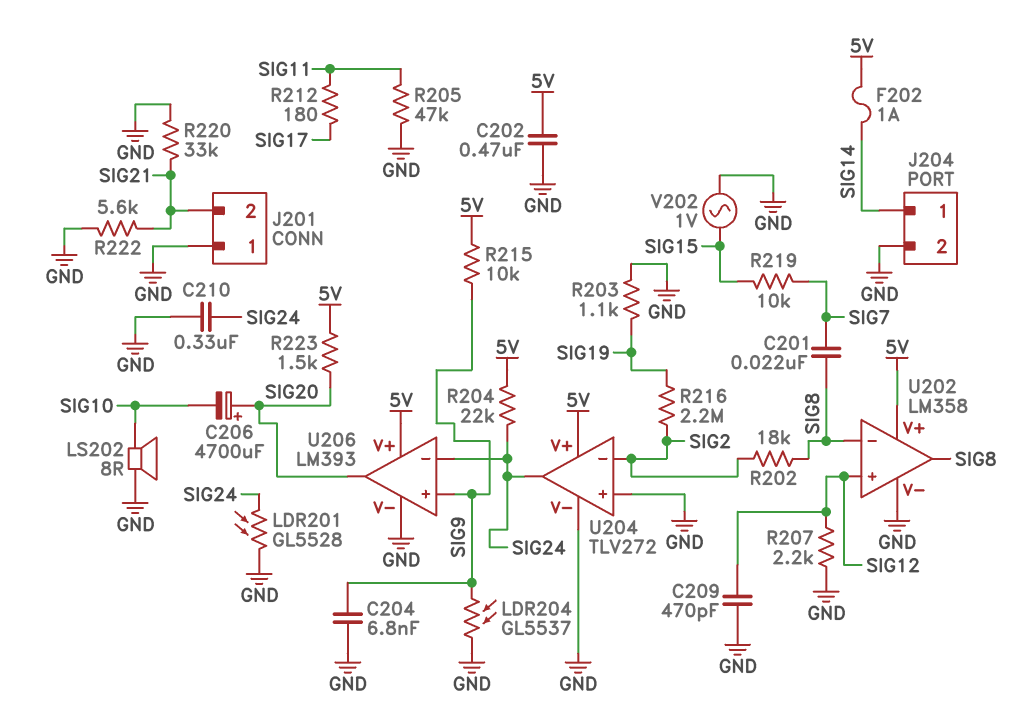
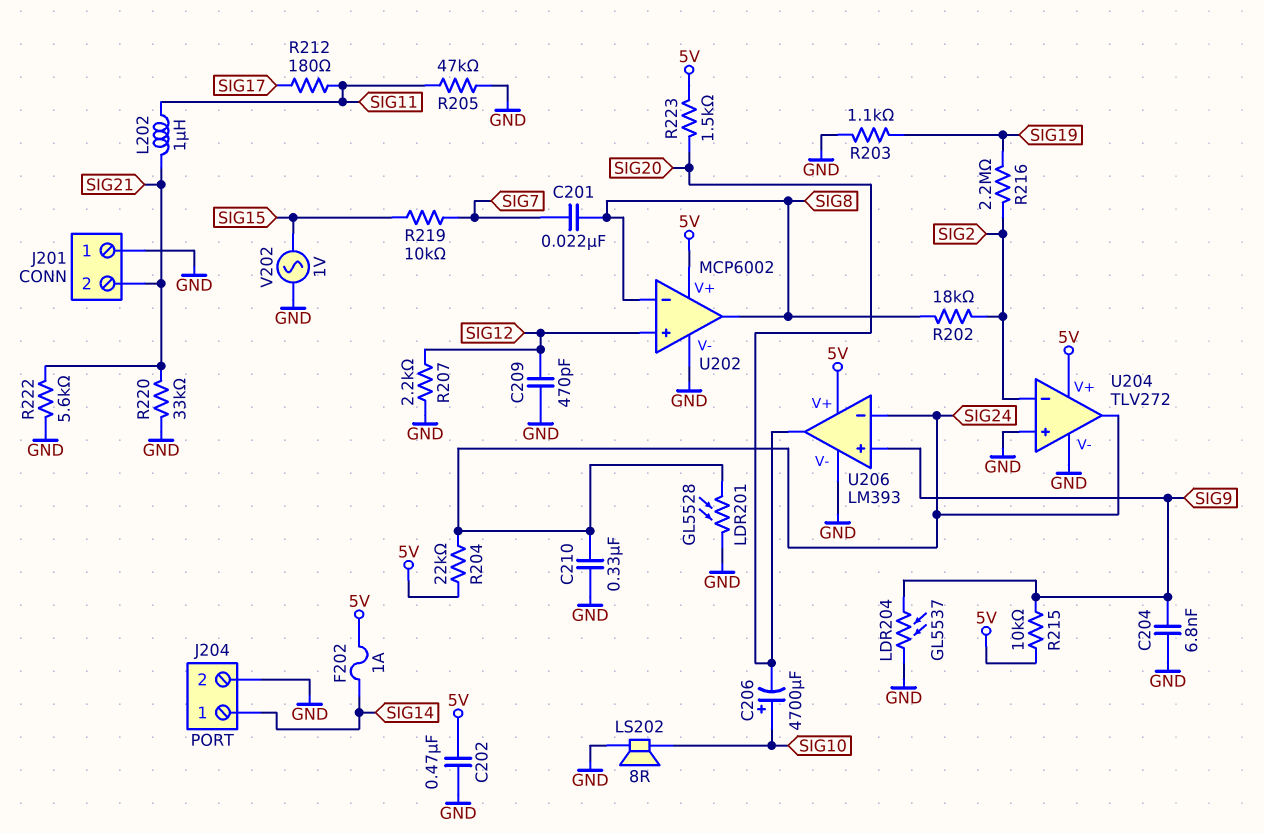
C206: 4700uF (plus SIG20, minus SIG10) -> 4700uF (plus SIG10, minus SIG20)
L202: none -> 1uH (SIG11, SIG21)
U202: LM358 -> MCP6002

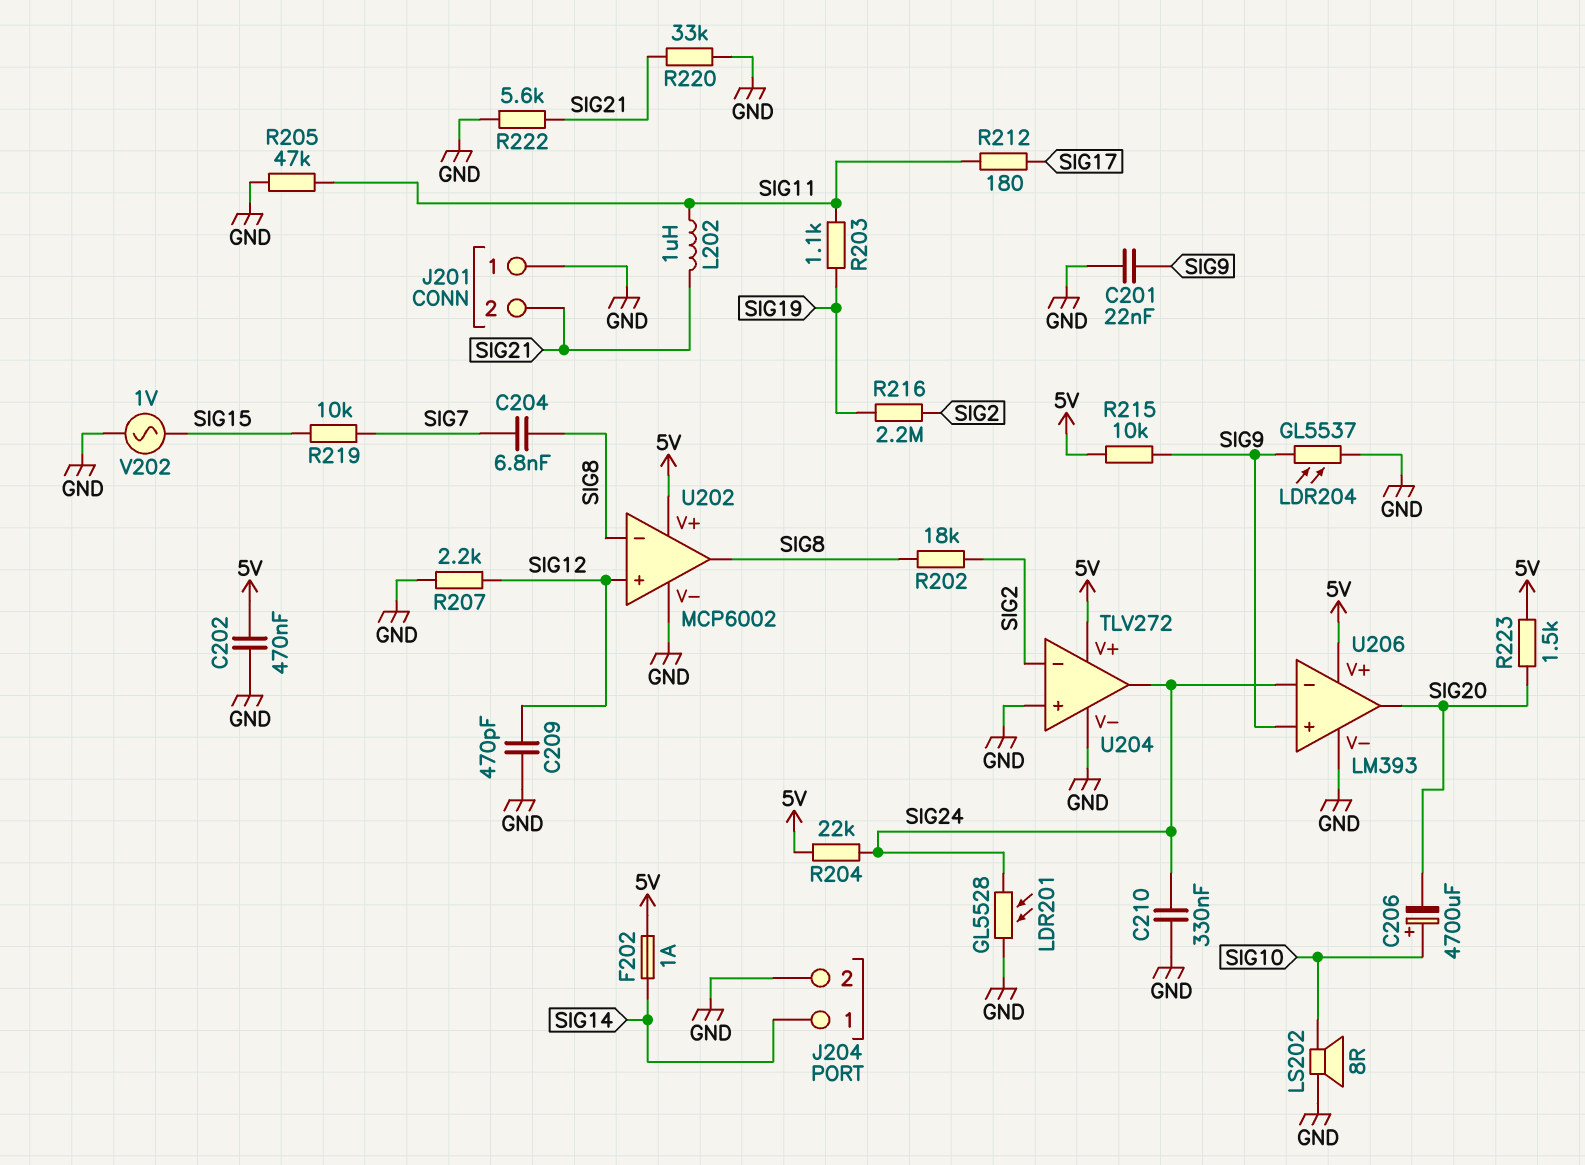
C201: 22nF (SIG7, SIG8) -> 22nF (GND, SIG9)
C204: 6.8nF (GND, SIG9) -> 6.8nF (SIG7, SIG8)
R203: 1.1k (GND, SIG19) -> 1.1k (SIG11, SIG19)

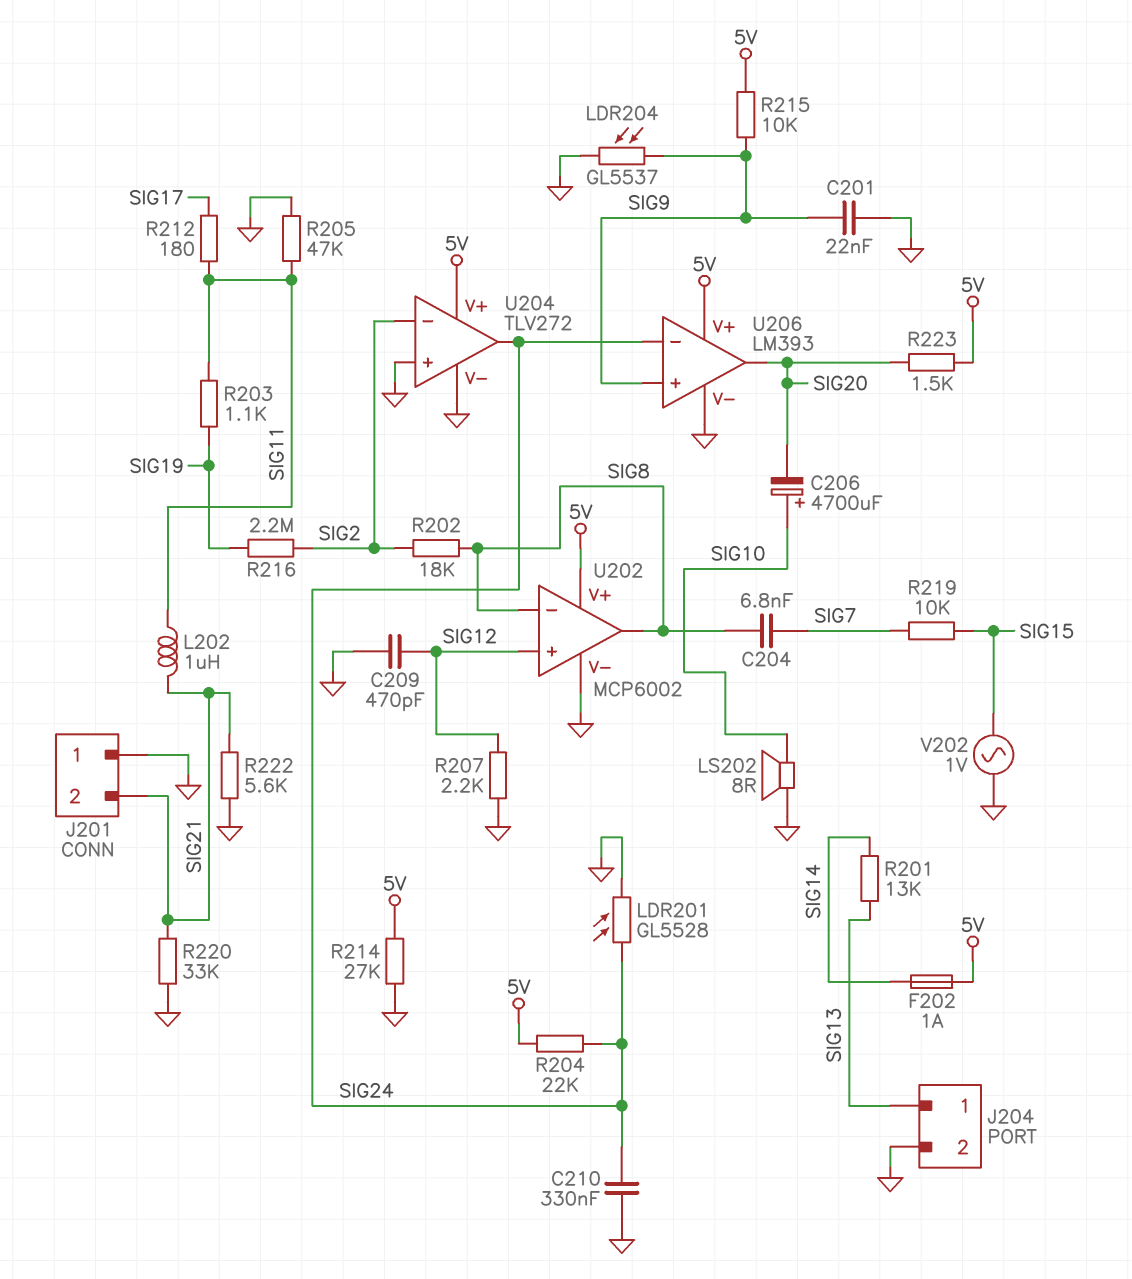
C202: 470nF (5V, GND) -> none
J204 pin 1: SIG14 -> SIG13
R201: none -> 13k (SIG13, SIG14)
R214: none -> 27k (5V, GND)

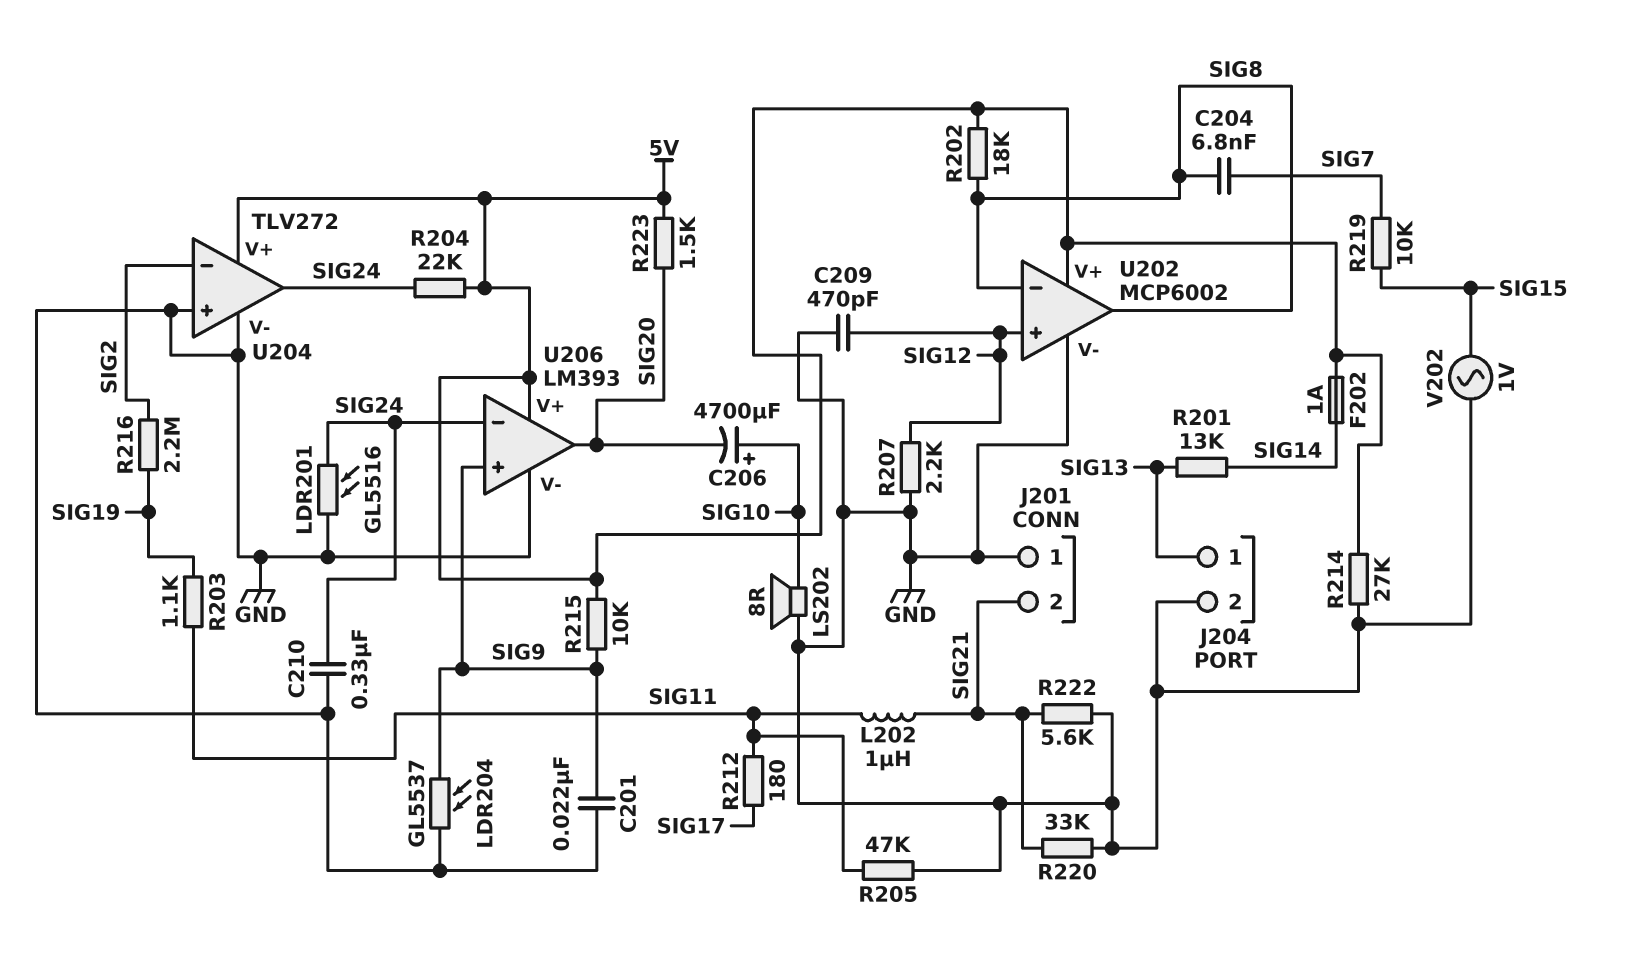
LDR201: GL5528 (GND, SIG24) -> GL5516 (GND, SIG24)
R202: 18k (SIG2, SIG8) -> 18k (5V, SIG8)

